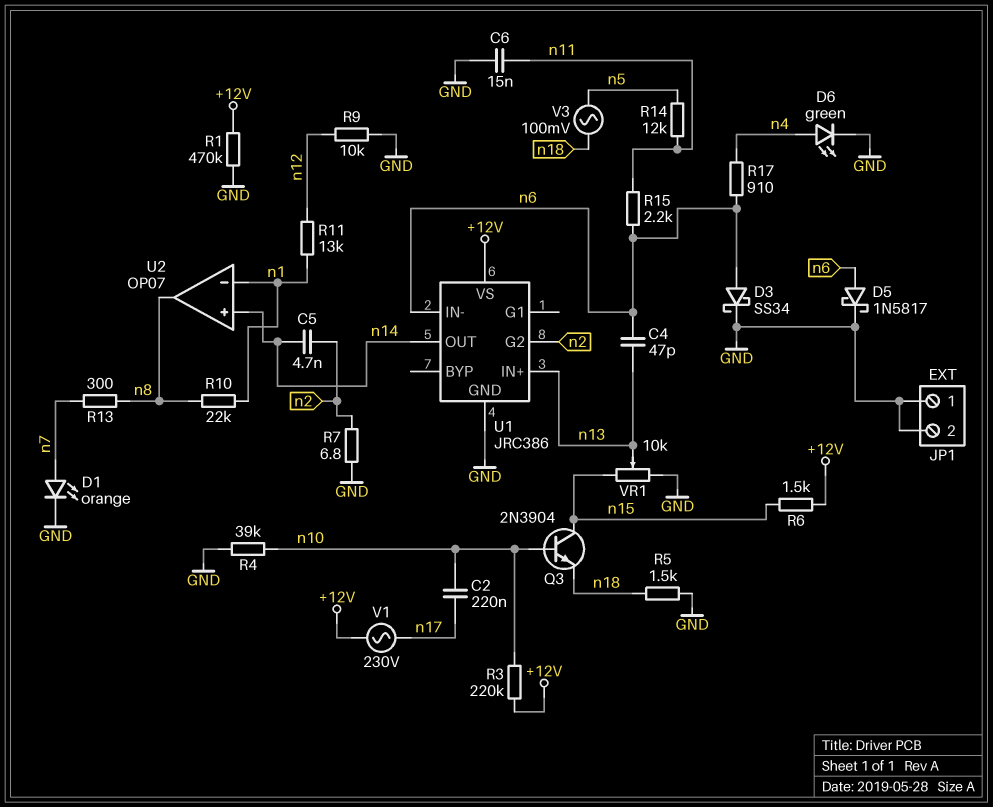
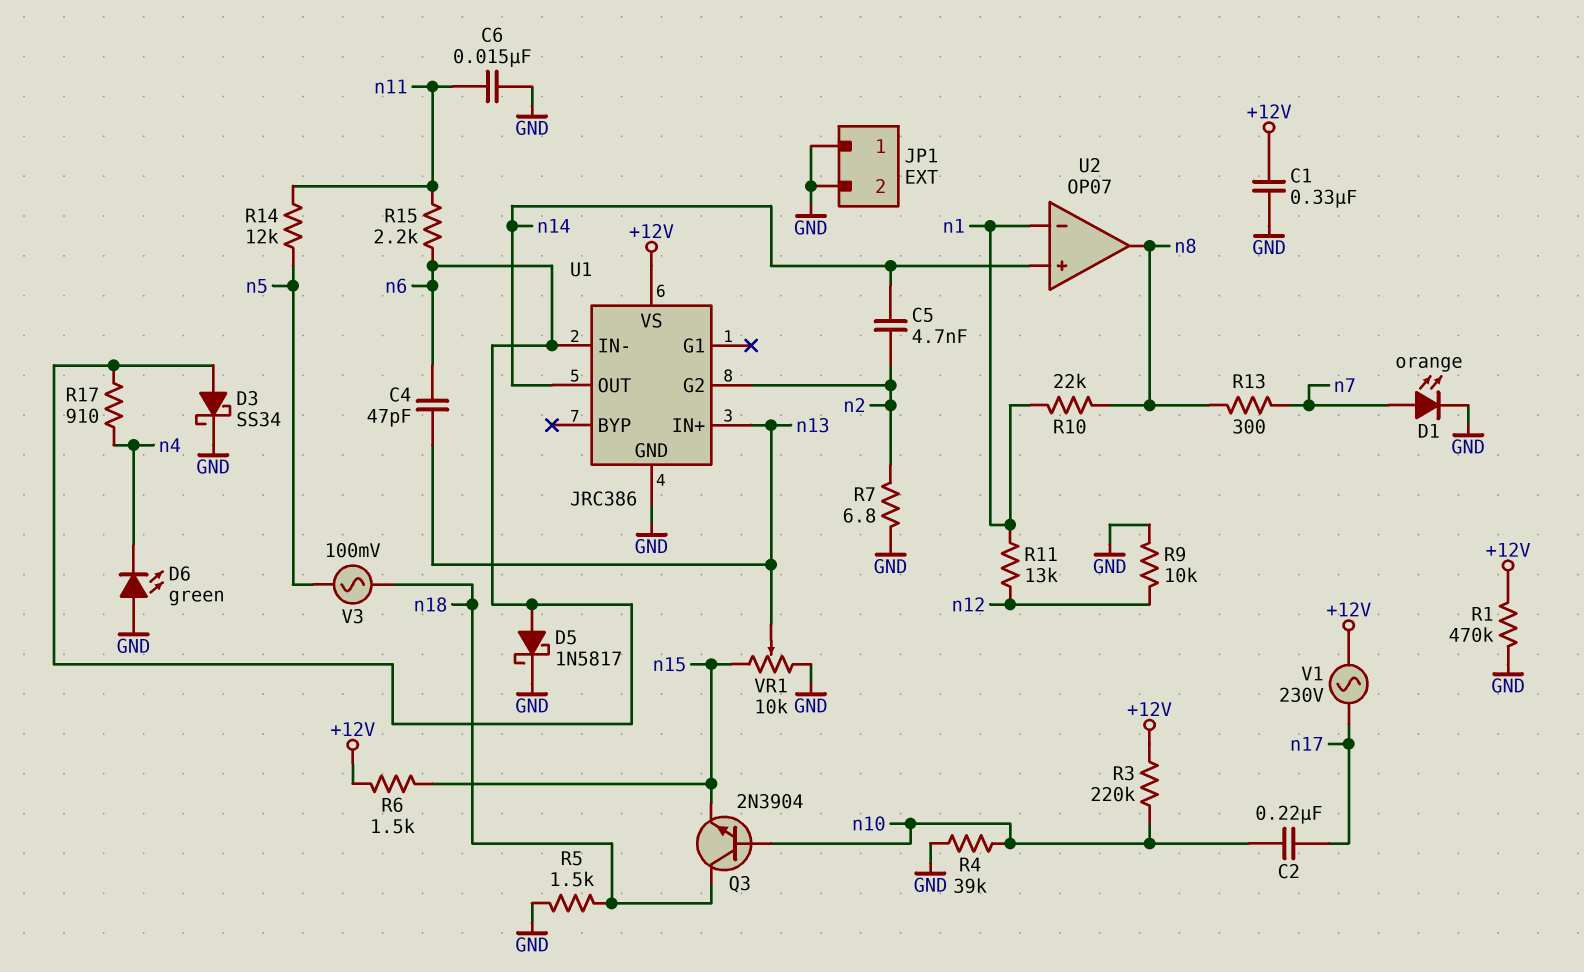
C1: none -> 330nF (+12V, GND)
D6: LED green (A n4, K GND) -> LED green (A GND, K n4)
Q3: NPN 2N3904 (B n10, C n15, E n18) -> NPN 2N3904 (B n10, C n18, E n15)

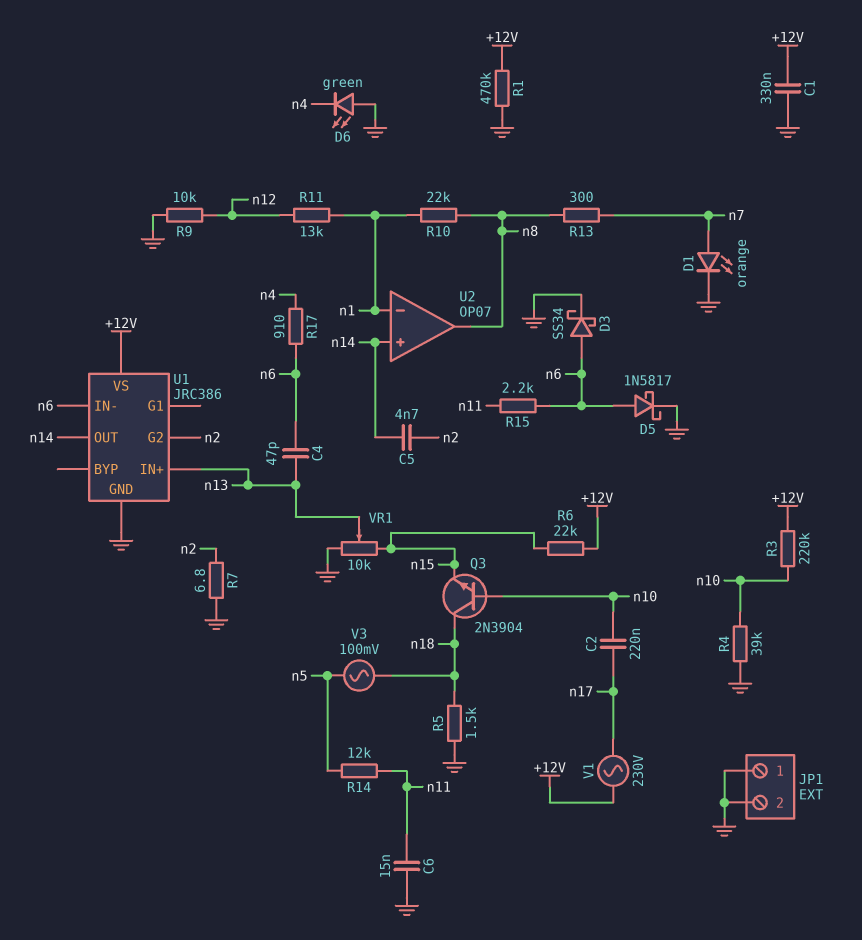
R6: 1.5k (+12V, n15) -> 22k (+12V, n15)

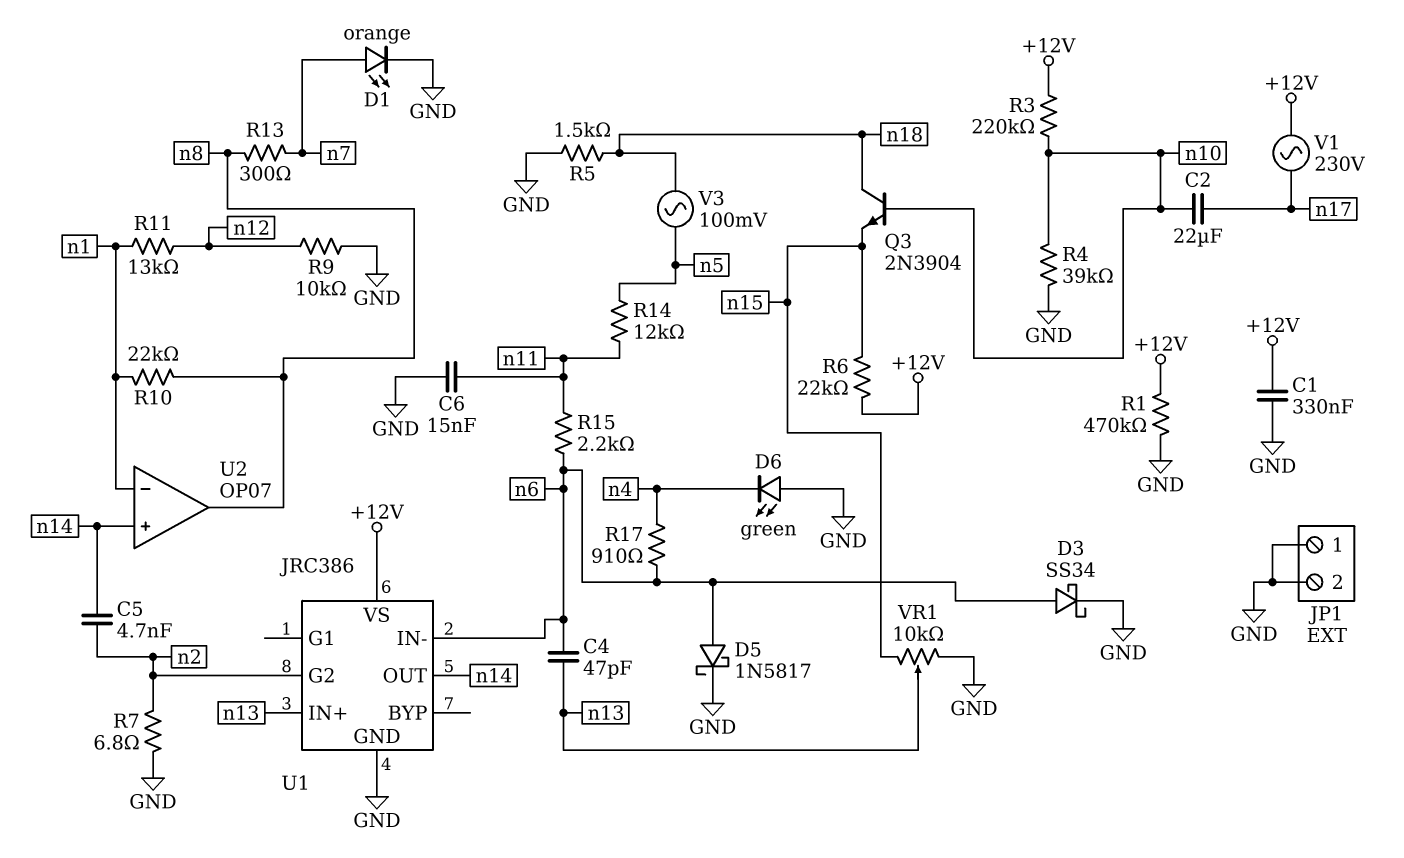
C2: 220nF (n10, n17) -> 22uF (n10, n17)

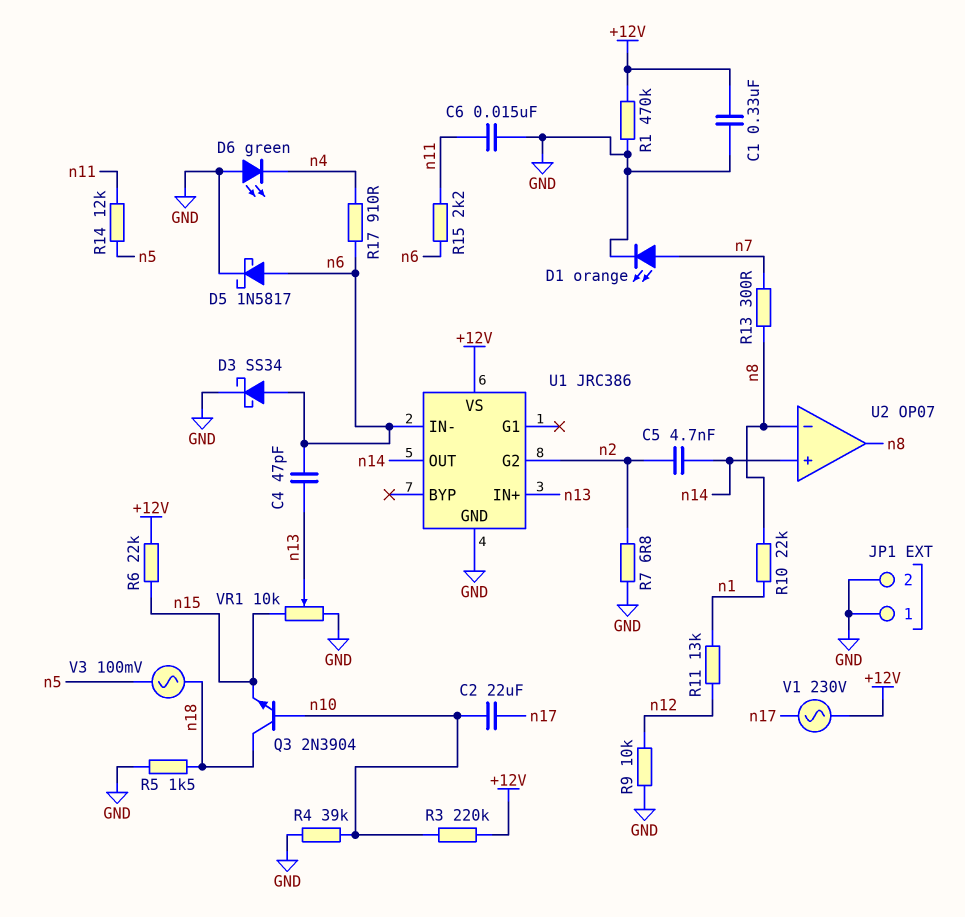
U2 pin in-: n1 -> n8

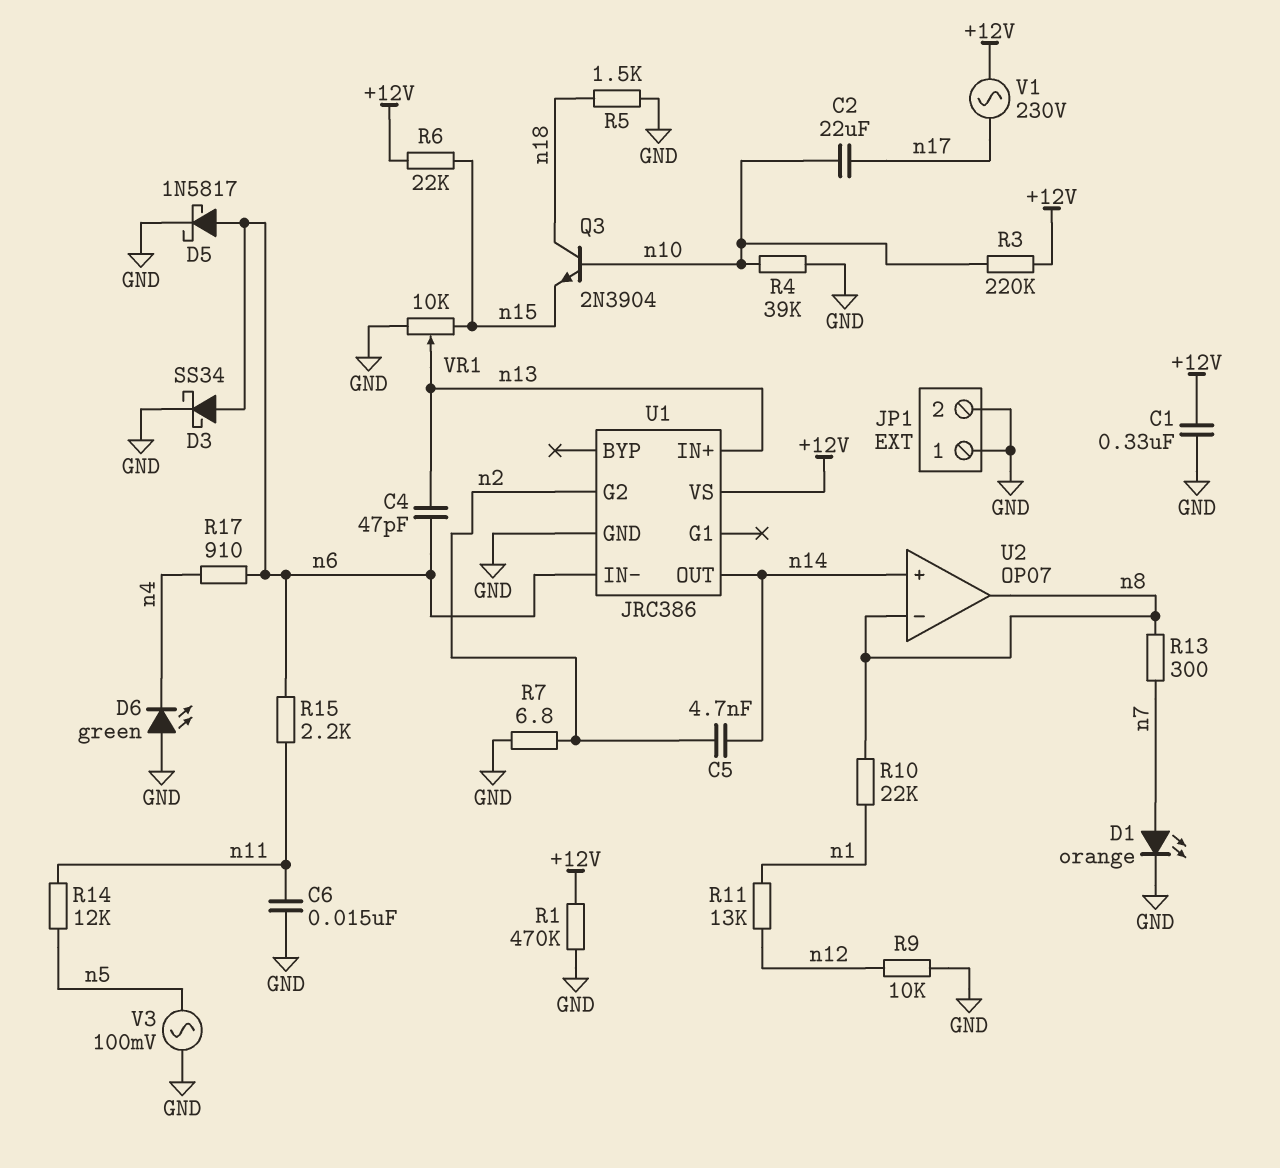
V3: AC 100mV (n5, n18) -> AC 100mV (GND, n5)

